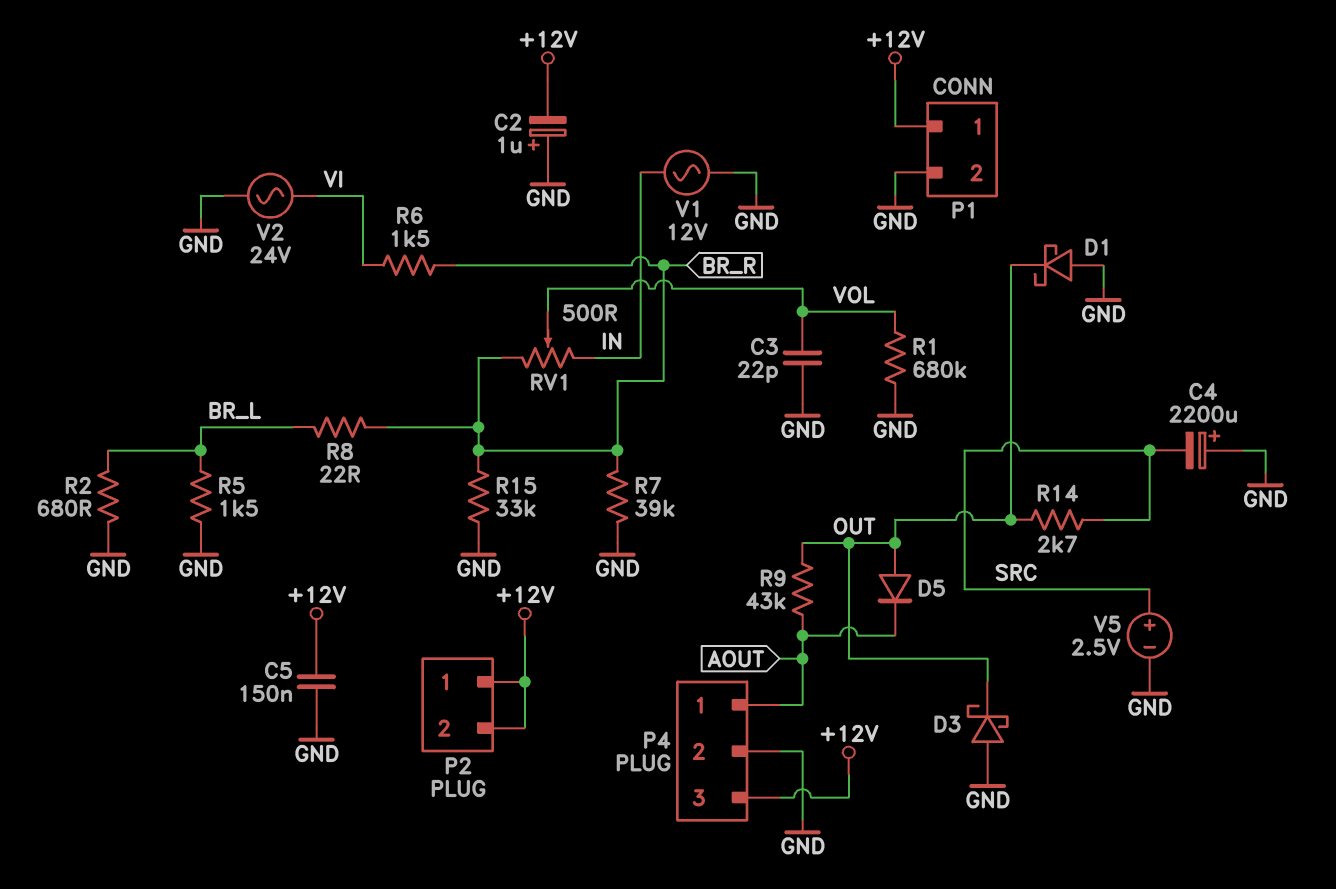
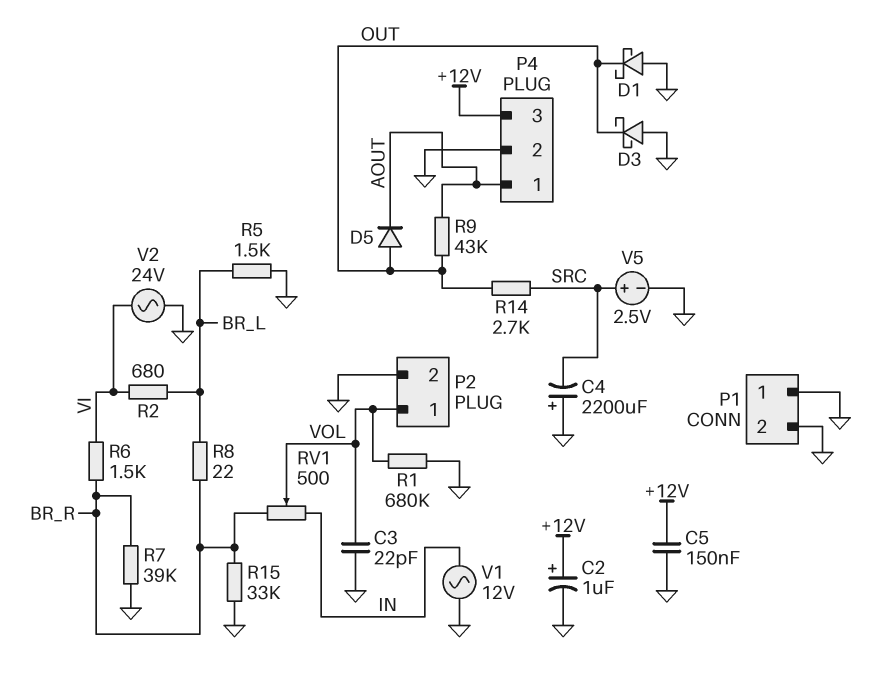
C2: 1uF (plus GND, minus +12V) -> 1uF (plus +12V, minus GND)
P1 pin 1: +12V -> GND
P2 pin 1: +12V -> VOL
P2 pin 2: +12V -> GND
R2: 680 (BR_L, GND) -> 680 (BR_L, VI)

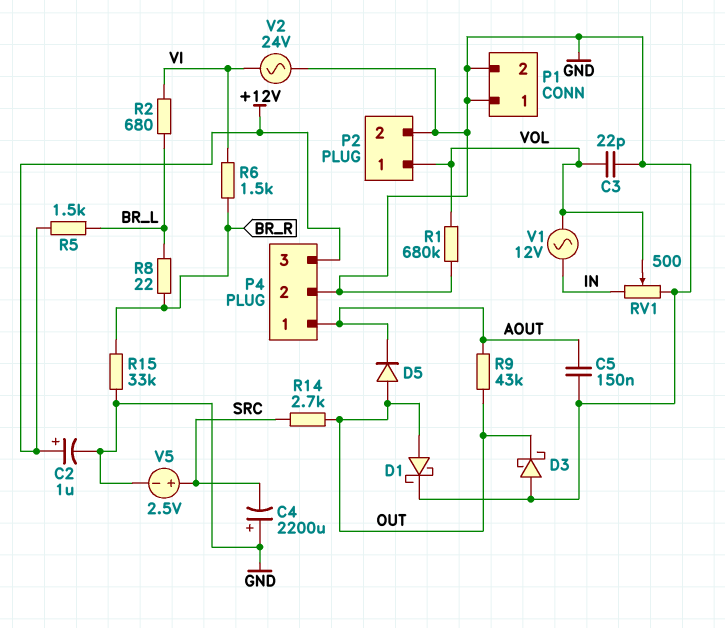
C5: 150nF (+12V, GND) -> 150nF (AOUT, GND)
D1: schottky (A GND, K OUT) -> schottky (A OUT, K GND)
R5: 1.5k (BR_L, GND) -> 1.5k (+12V, BR_L)
R7: 39k (BR_R, GND) -> none
RV1: 500 (BR_R, IN, wiper VOL) -> 500 (GND, IN, wiper VOL)
V1: AC 12V (GND, IN) -> AC 12V (IN, VOL)

